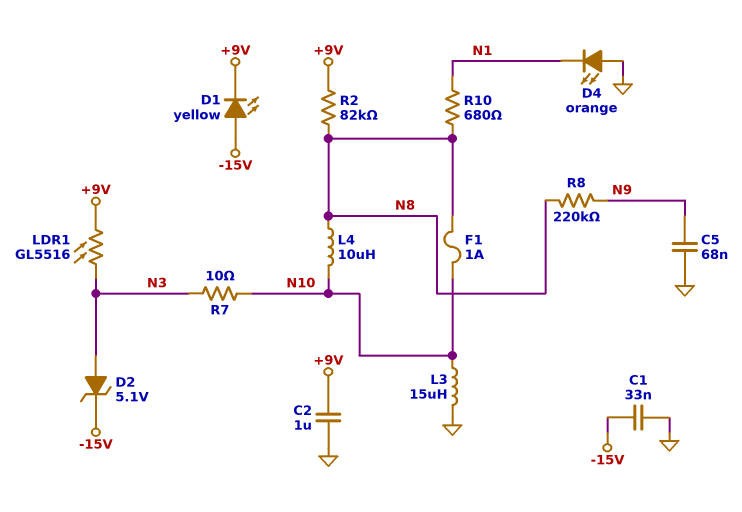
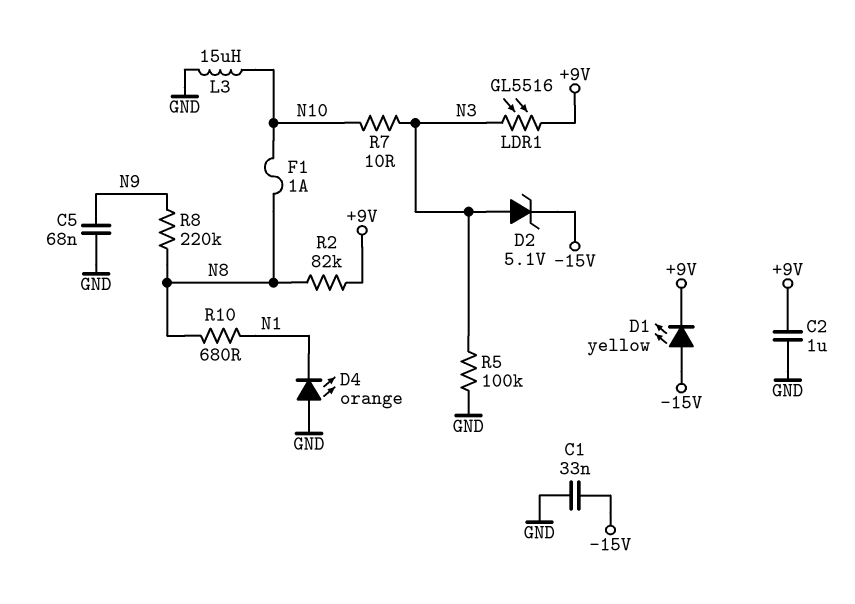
L4: 10uH (N8, N10) -> none
R5: none -> 100k (GND, N3)

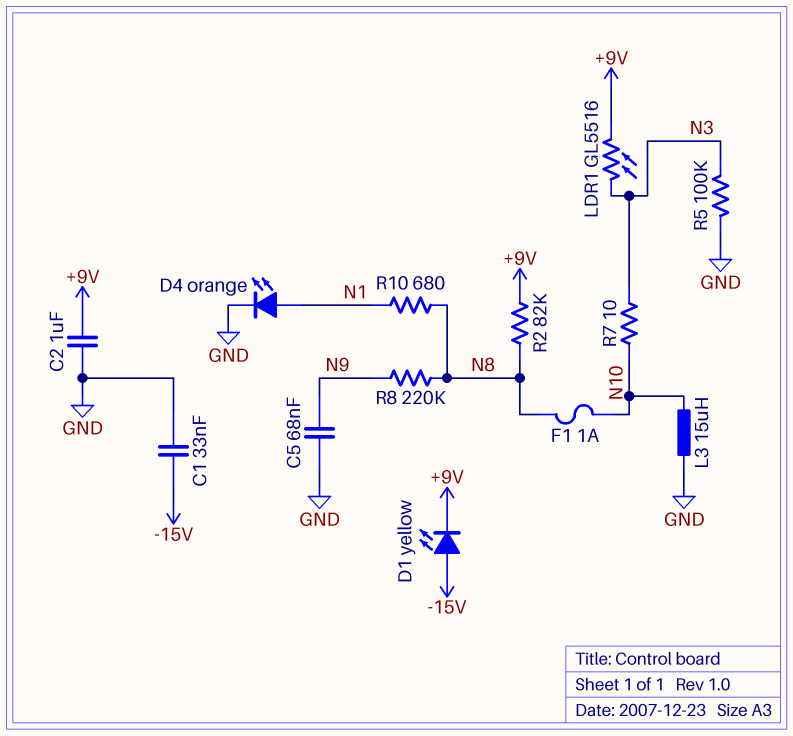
D2: zener 5.1V (A N3, K -15V) -> none
D4: LED orange (A GND, K N1) -> LED orange (A N1, K GND)

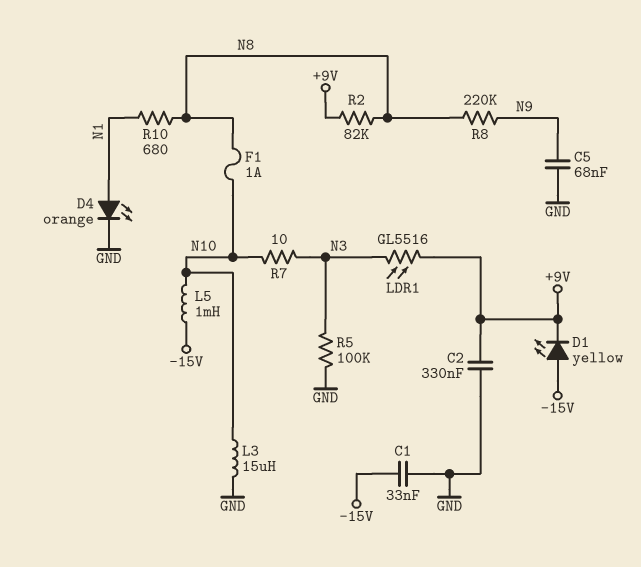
C2: 1uF (+9V, GND) -> 330nF (+9V, GND)
L5: none -> 1mH (-15V, N10)

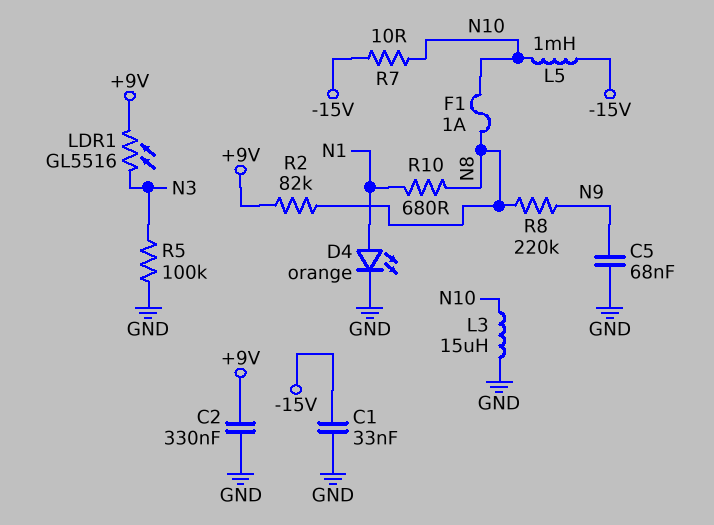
D1: LED yellow (A -15V, K +9V) -> none
R7: 10 (N3, N10) -> 10 (-15V, N10)

